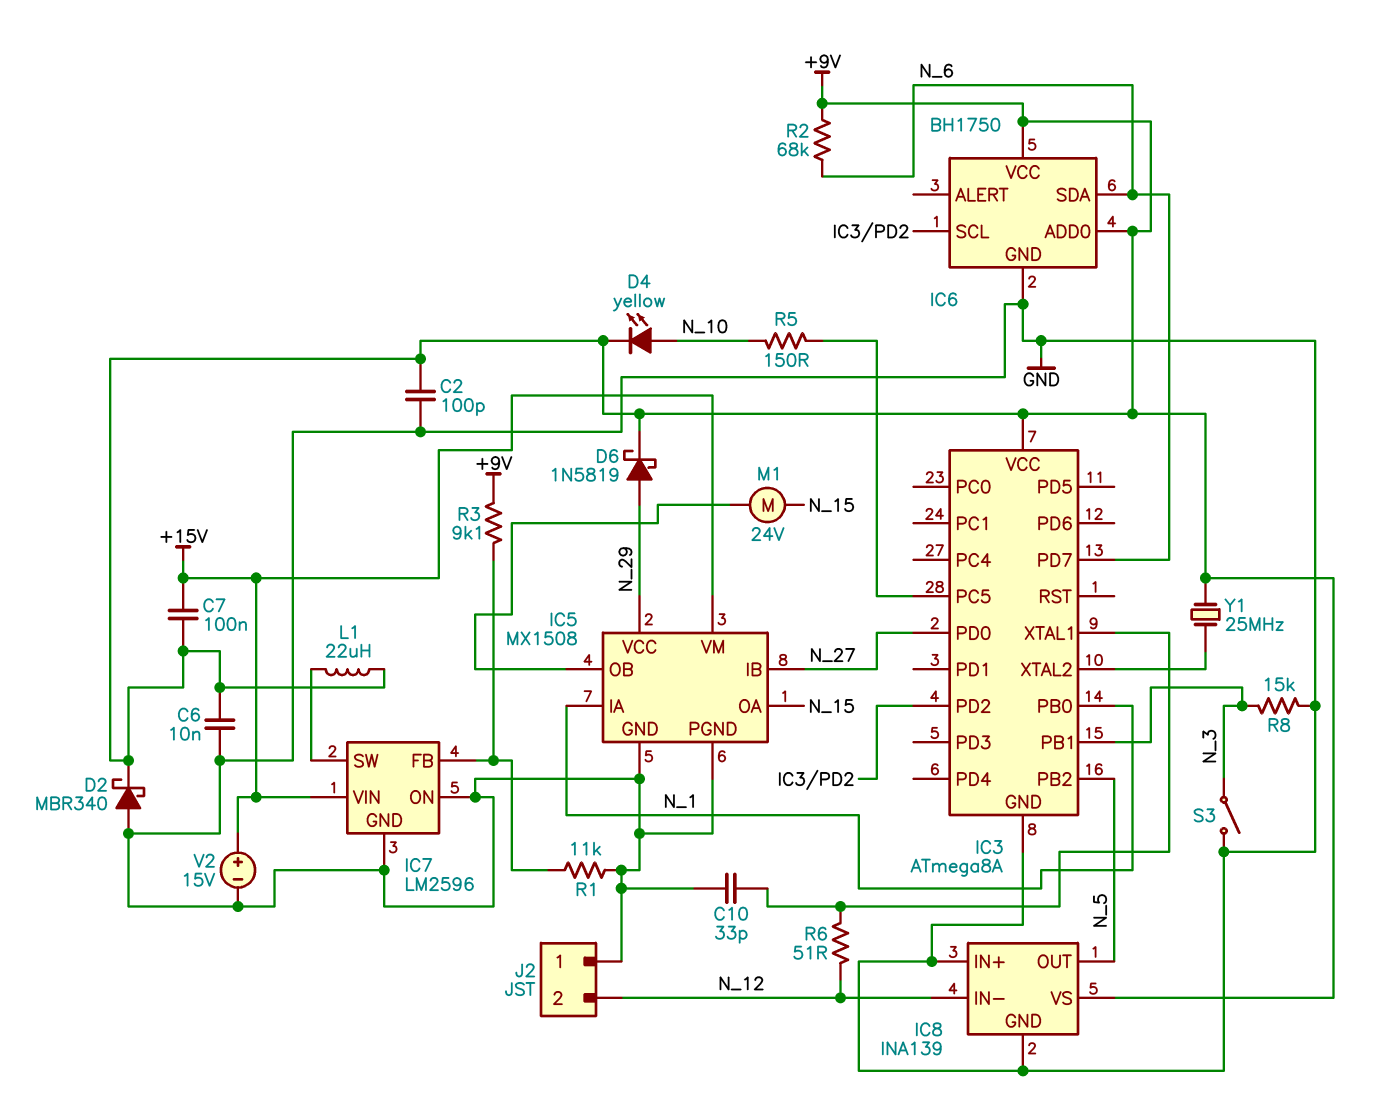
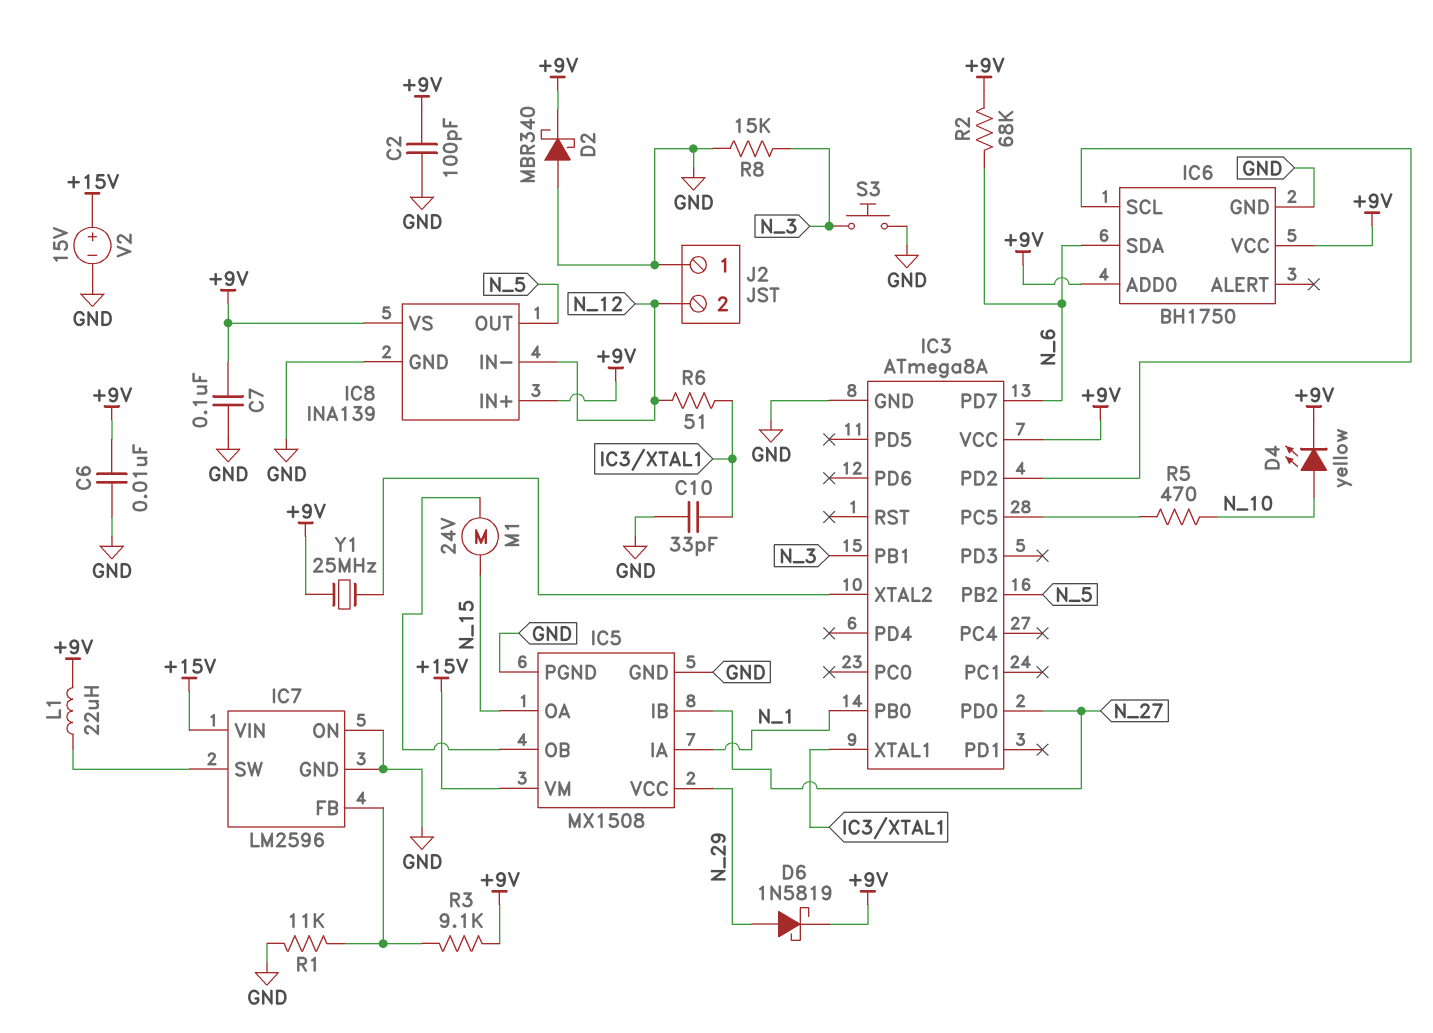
C7: 100nF (+9V, +15V) -> 100nF (+9V, GND)
IC8 pin IN+: GND -> +9V
R5: 150 (IC3/PC5, N_10) -> 470 (IC3/PC5, N_10)
S3: switch (GND, N_3) -> button (GND, N_3)

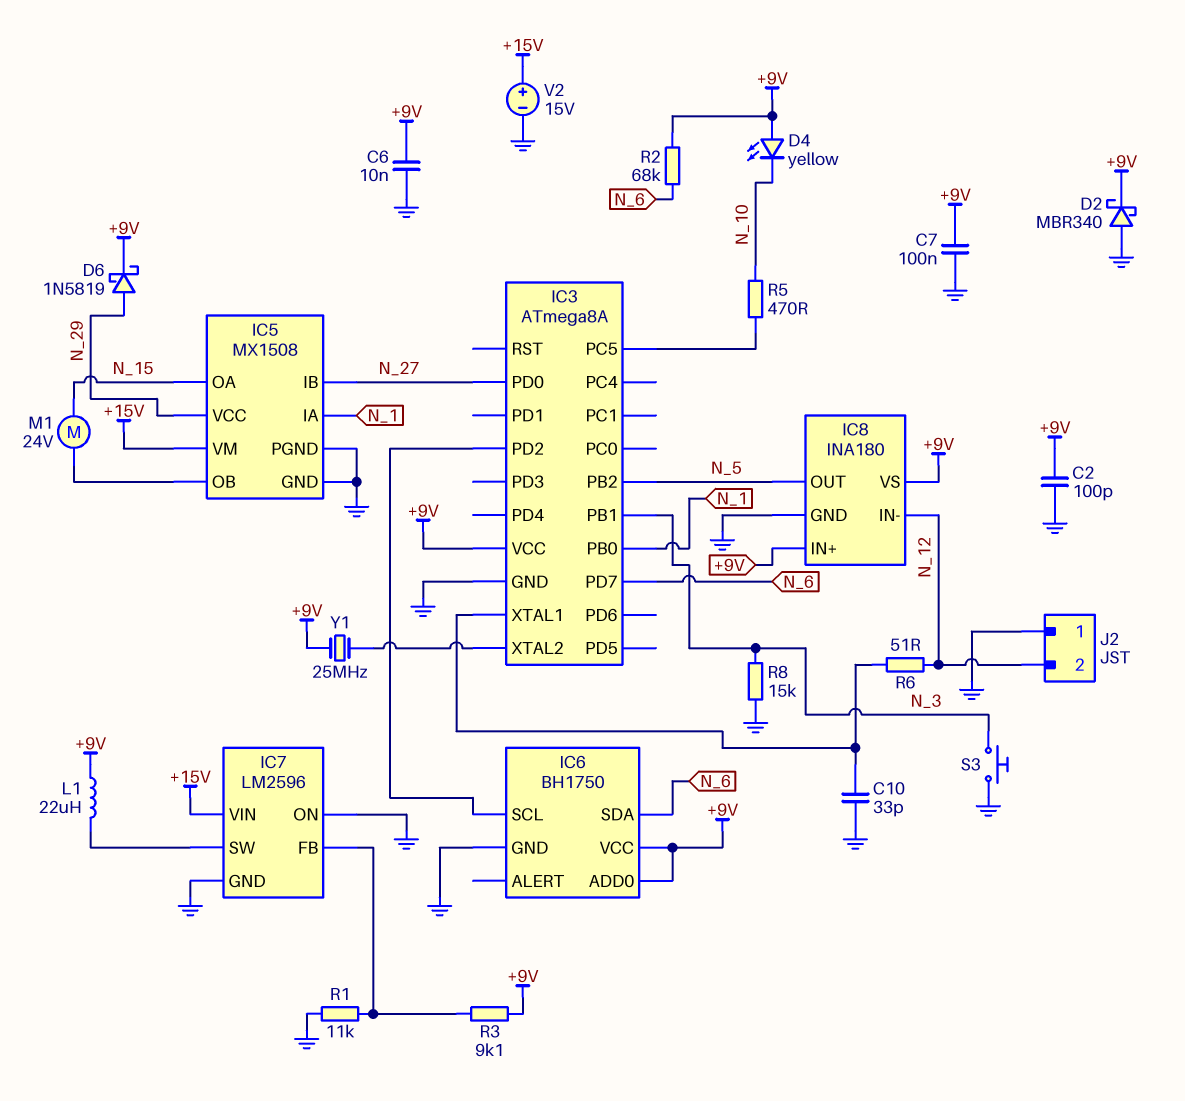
D4: LED yellow (A N_10, K +9V) -> LED yellow (A +9V, K N_10)
IC8: INA139 -> INA180

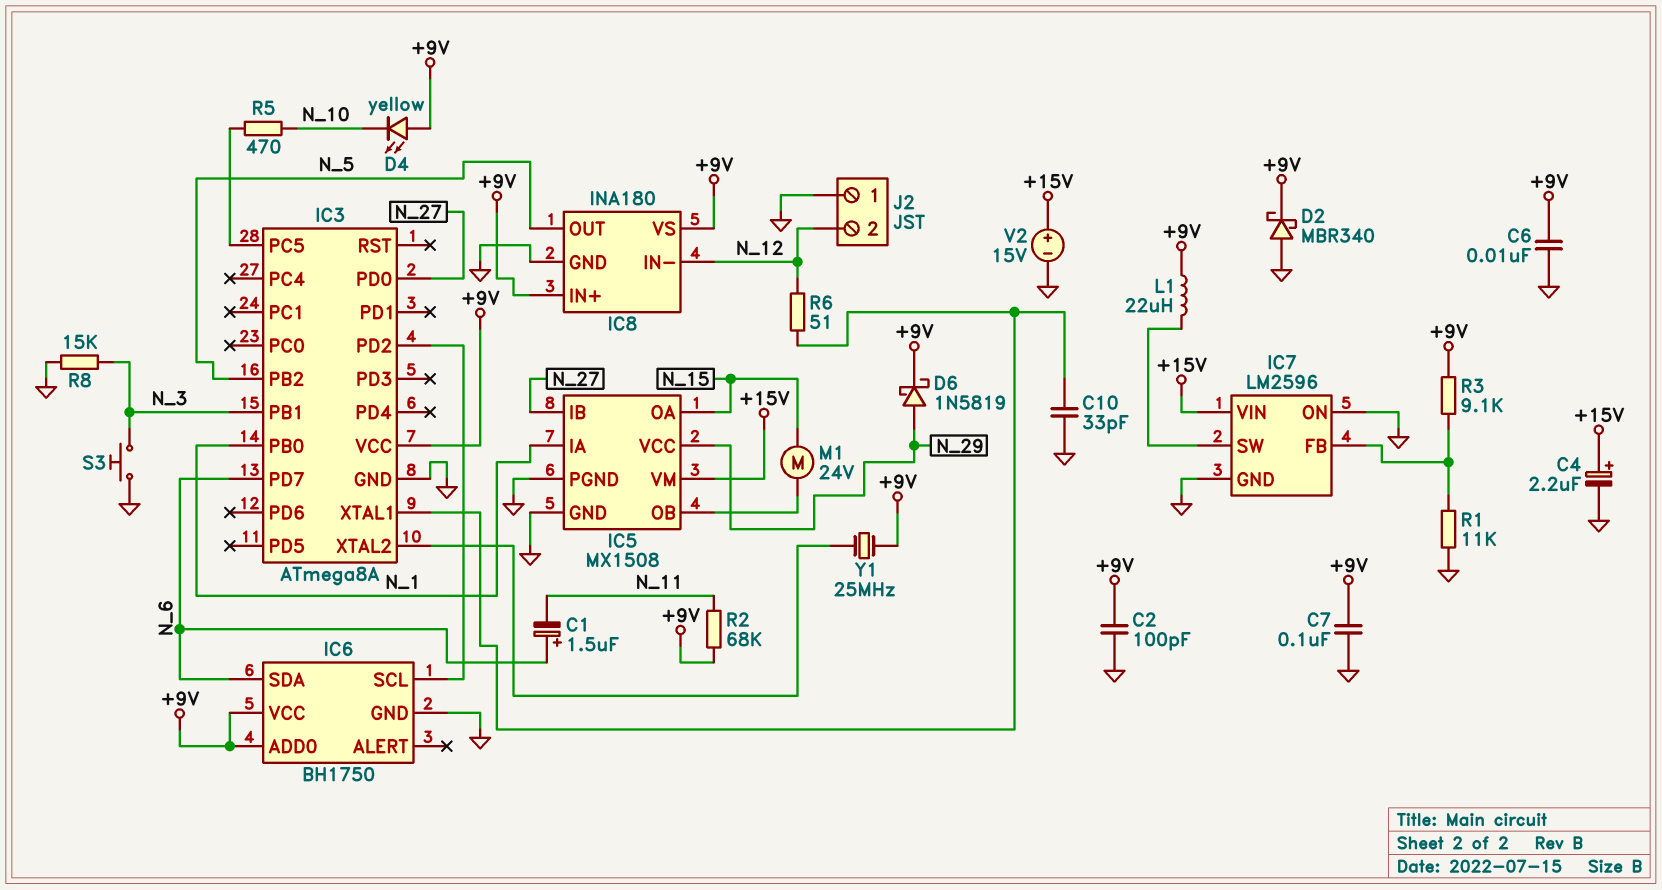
C1: none -> 1.5uF (plus N_6, minus N_11)
C4: none -> 2.2uF (plus +15V, minus GND)
R2: 68k (+9V, N_6) -> 68k (+9V, N_11)

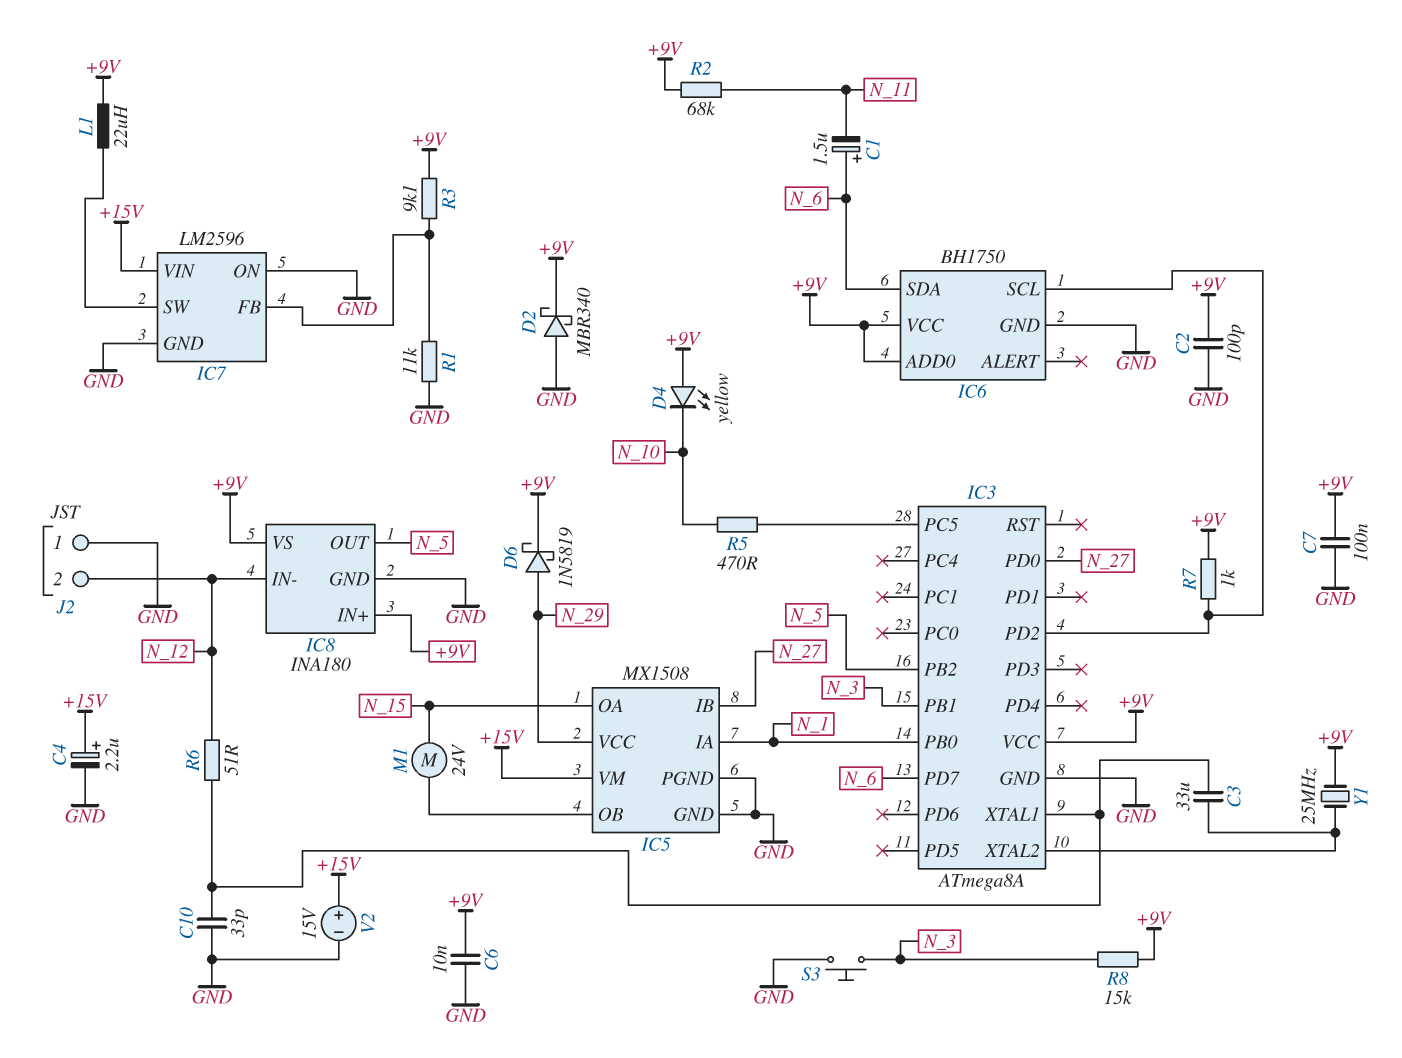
C3: none -> 33uF (IC3/XTAL1, IC3/XTAL2)
R7: none -> 1k (+9V, IC3/PD2)
R8: 15k (GND, N_3) -> 15k (+9V, N_3)

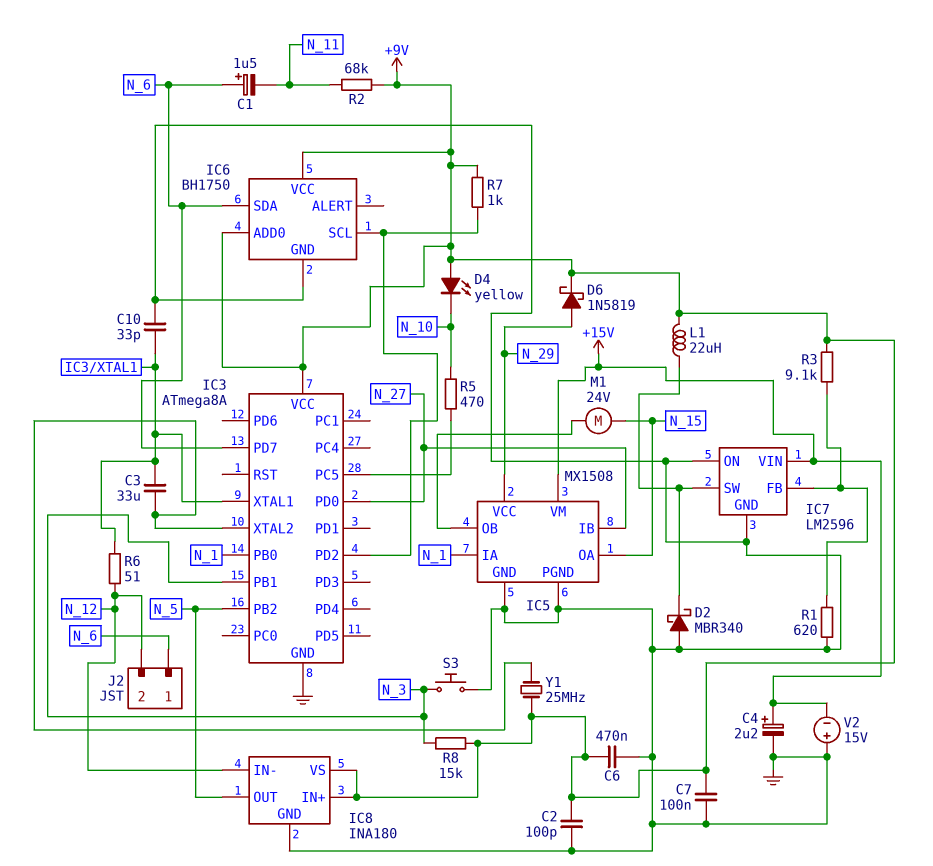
C6: 10nF (+9V, GND) -> 470nF (+9V, GND)
D2: schottky MBR340 (A GND, K +9V) -> schottky MBR340 (A GND, K IC7/SW)
J2 pin 1: GND -> N_6
R1: 11k (GND, IC7/FB) -> 620 (GND, IC7/FB)
V2: 15V (plus +15V, minus GND) -> 15V (plus GND, minus +15V)

